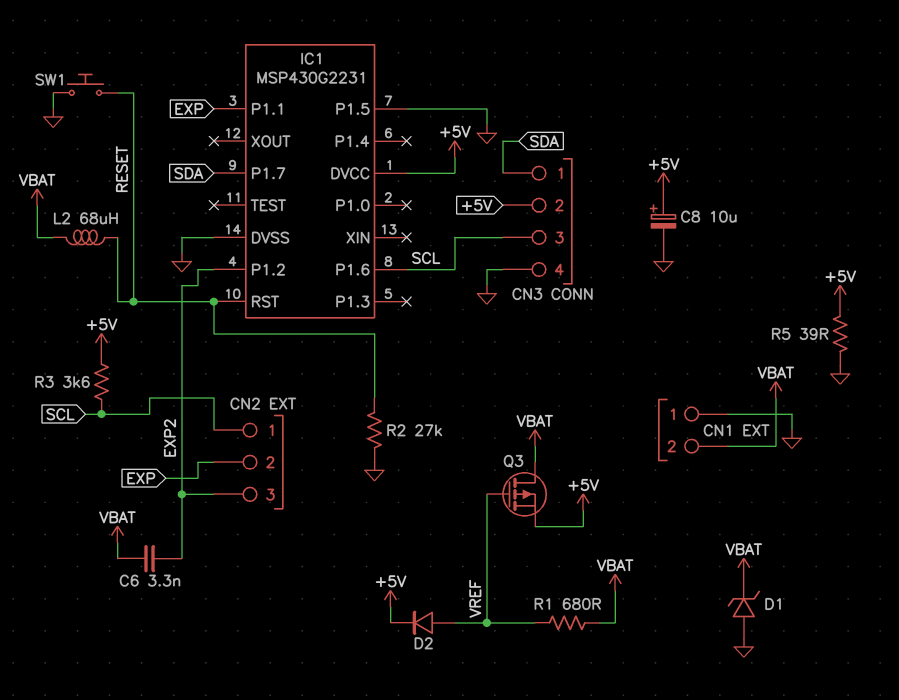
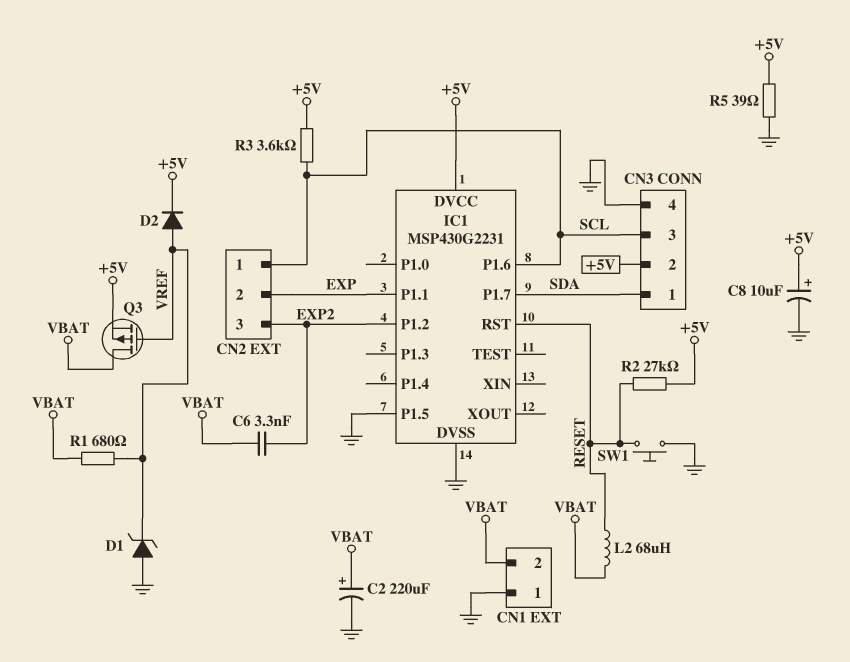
C2: none -> 220uF (plus VBAT, minus GND)
D1: zener (A GND, K VBAT) -> zener (A GND, K VREF)
R2: 27k (GND, RESET) -> 27k (+5V, RESET)

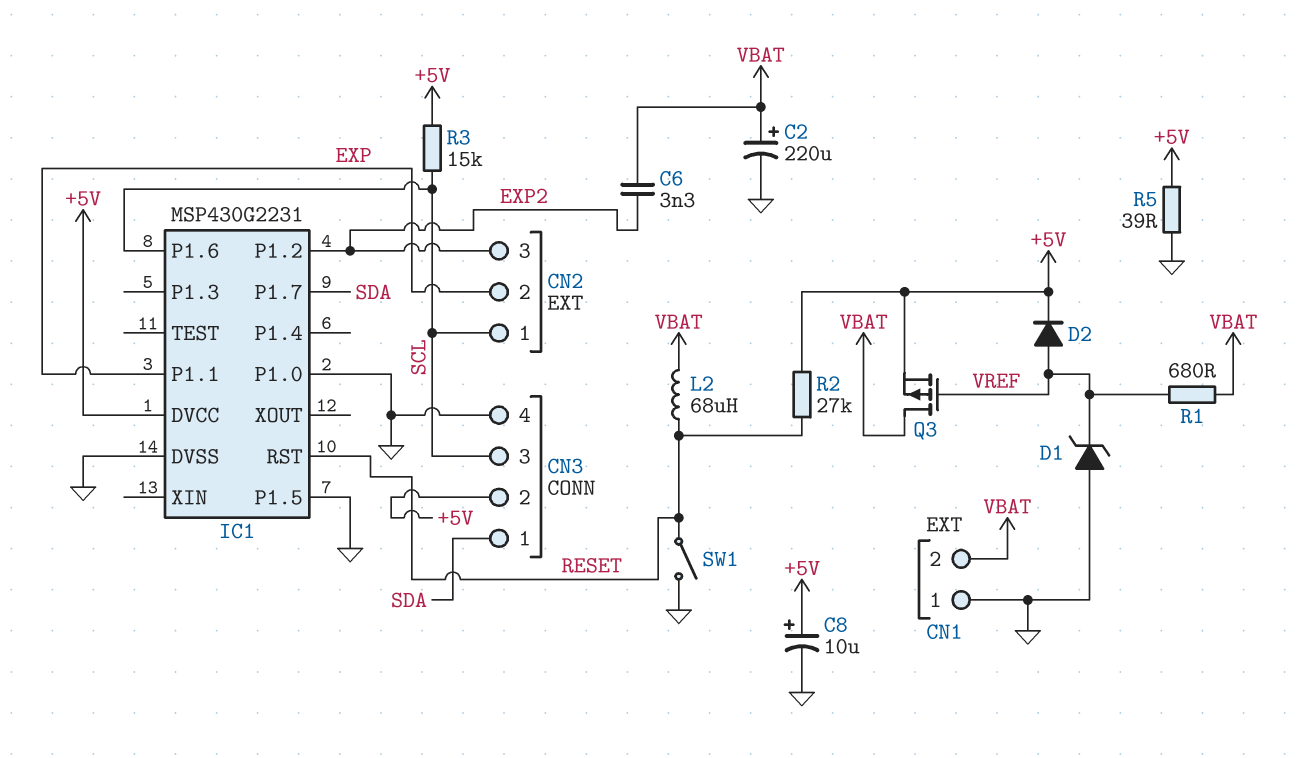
IC1 pin P1.0: none -> GND
R3: 3.6k (+5V, SCL) -> 15k (+5V, SCL)
SW1: button (GND, RESET) -> switch (GND, RESET)

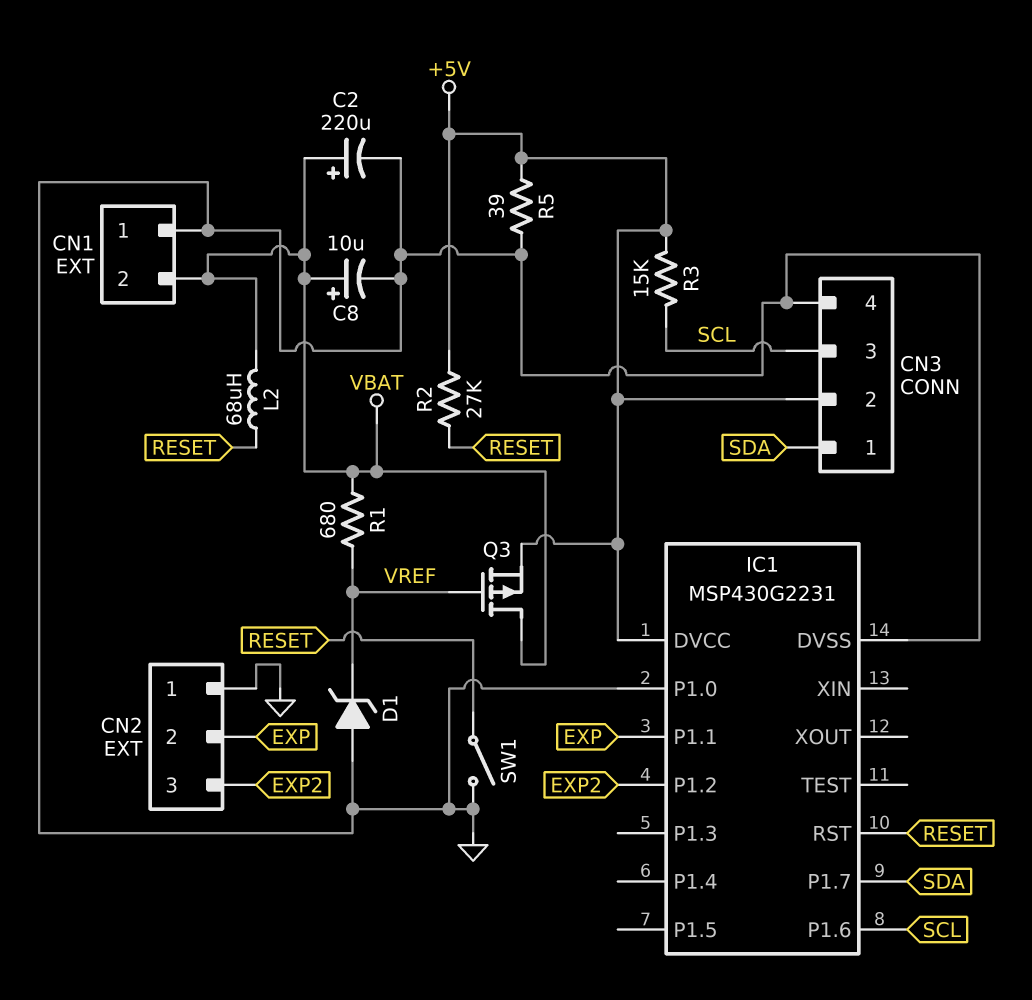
C6: 3.3nF (EXP2, VBAT) -> none
C8: 10uF (plus +5V, minus GND) -> 10uF (plus VBAT, minus GND)
CN2 pin 1: SCL -> GND
D2: diode (A VREF, K +5V) -> none
IC1 pin P1.5: GND -> none

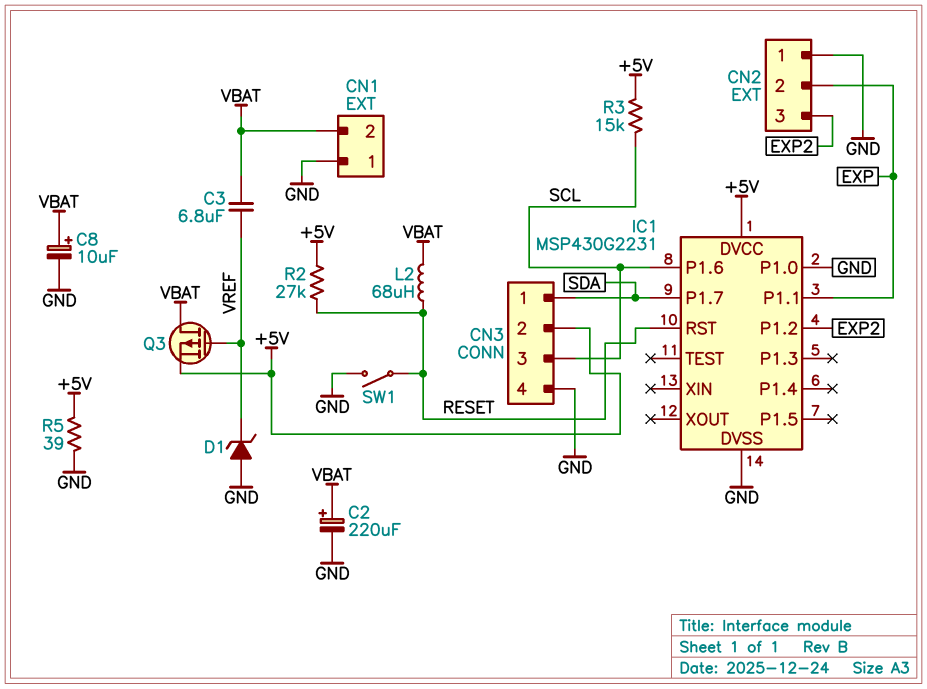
C3: none -> 6.8uF (VBAT, VREF)
R1: 680 (VBAT, VREF) -> none

